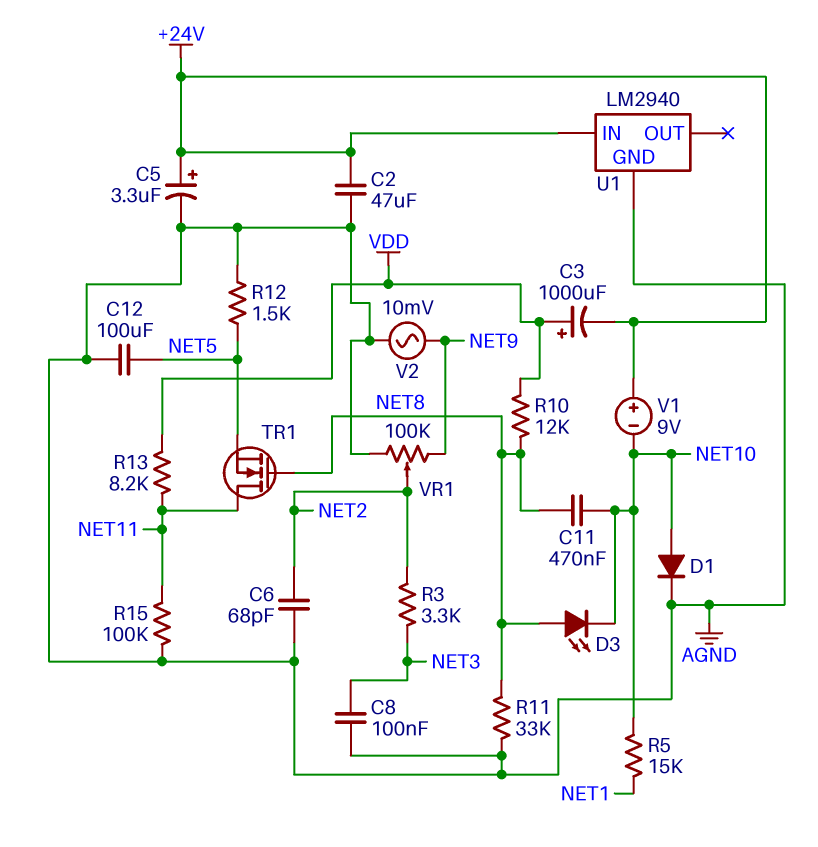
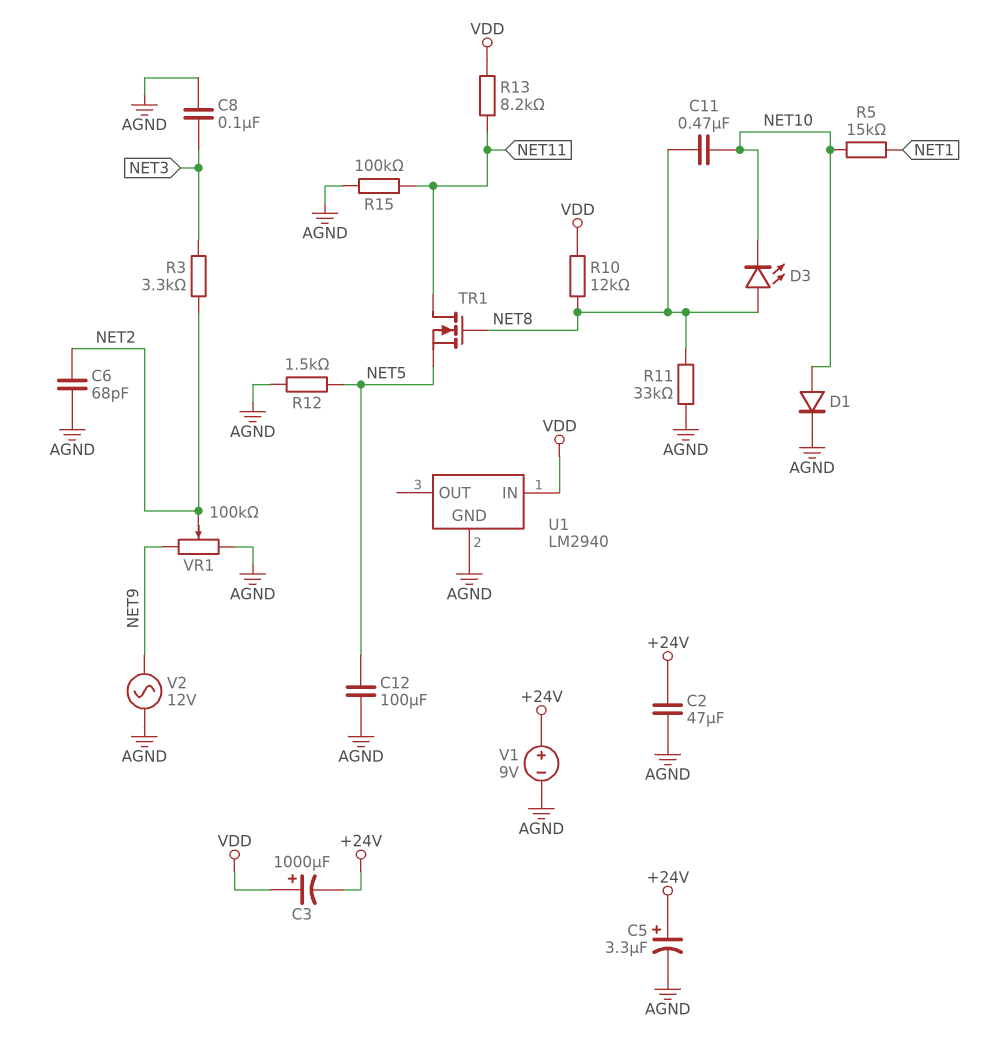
U1 pin IN: +24V -> VDD
V1: 9V (plus +24V, minus NET10) -> 9V (plus +24V, minus AGND)
V2: AC 10mV (AGND, NET9) -> AC 12V (AGND, NET9)

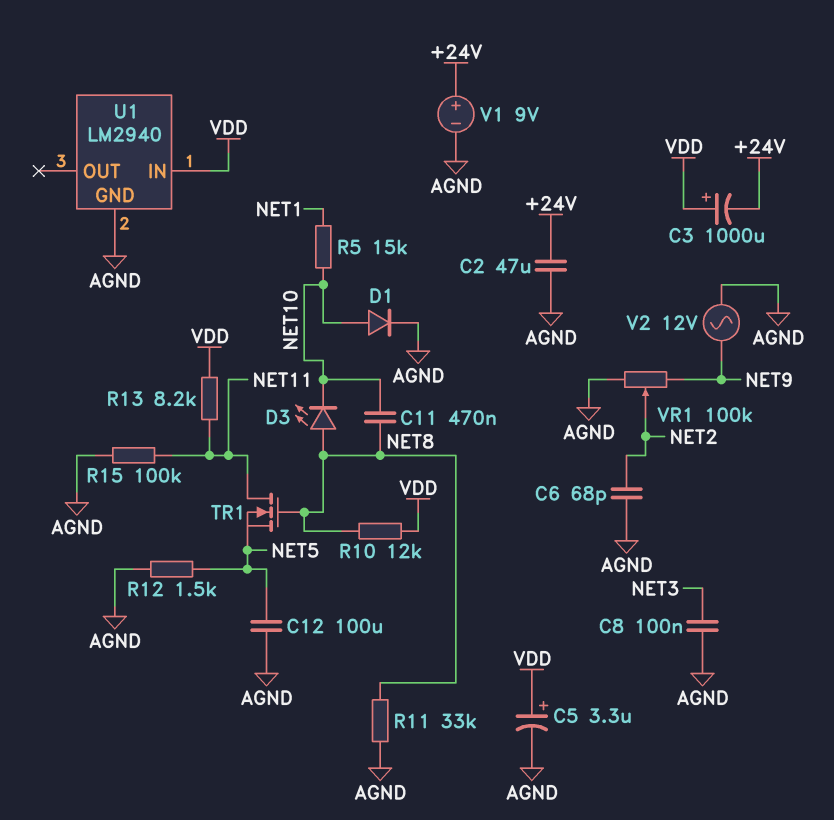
C5: 3.3uF (plus +24V, minus AGND) -> 3.3uF (plus VDD, minus AGND)
R3: 3.3k (NET2, NET3) -> none

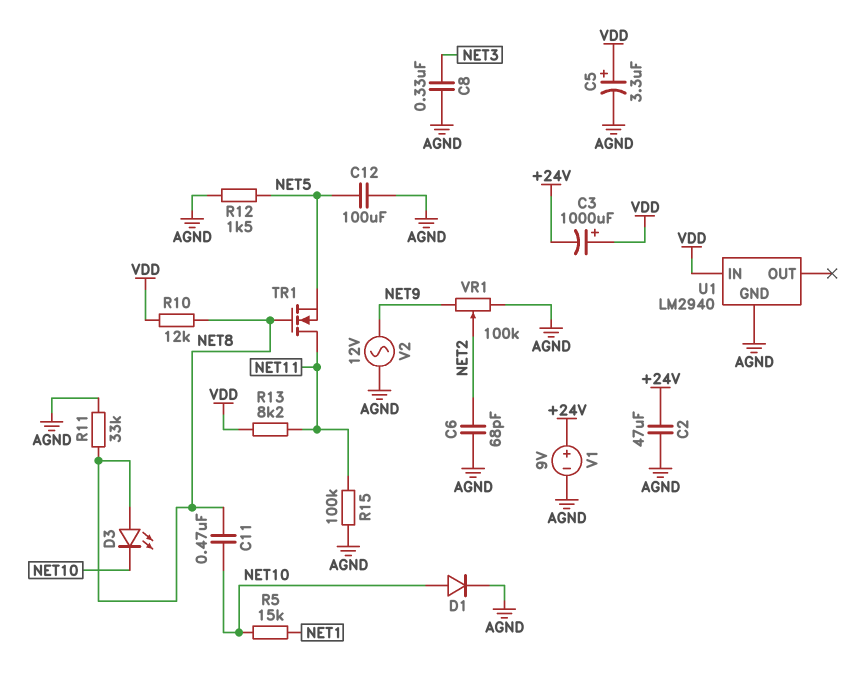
C8: 100nF (AGND, NET3) -> 330nF (AGND, NET3)

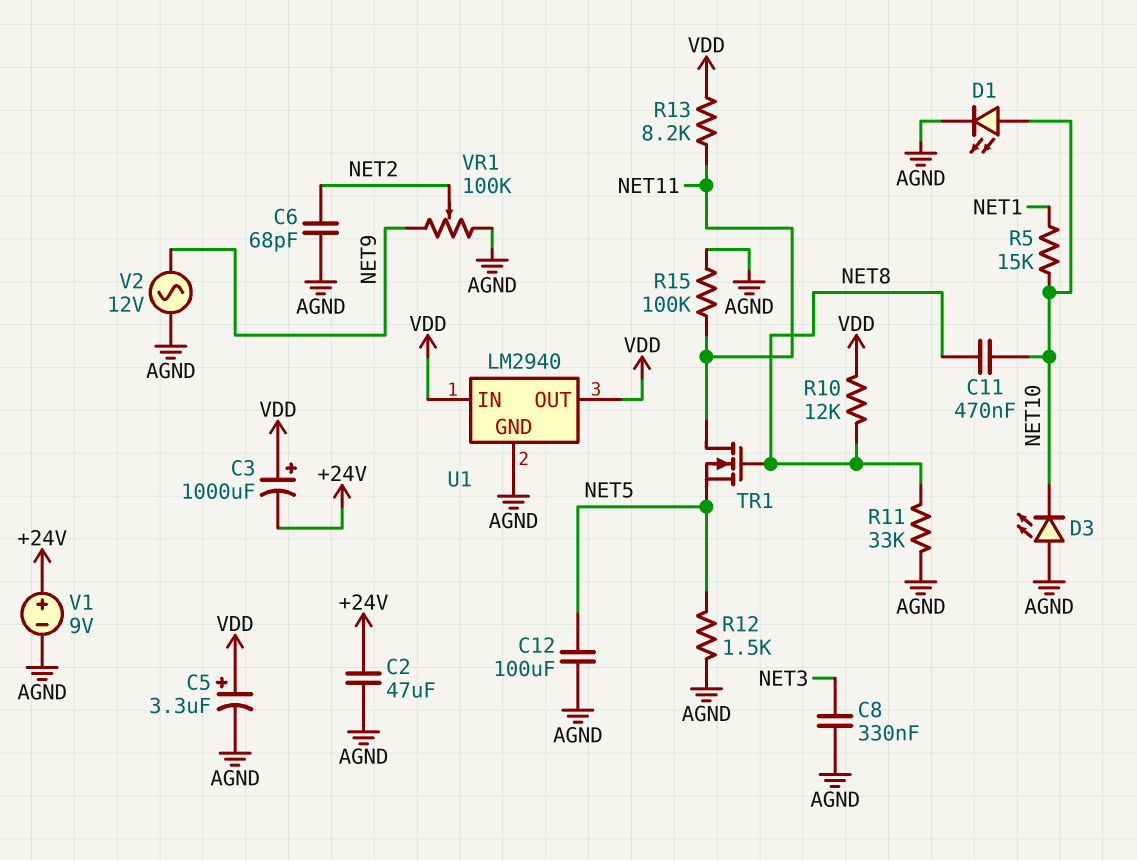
D1: diode (A NET10, K AGND) -> LED (A NET10, K AGND)
D3: LED (A NET8, K NET10) -> LED (A AGND, K NET10)
U1 pin OUT: none -> VDD

